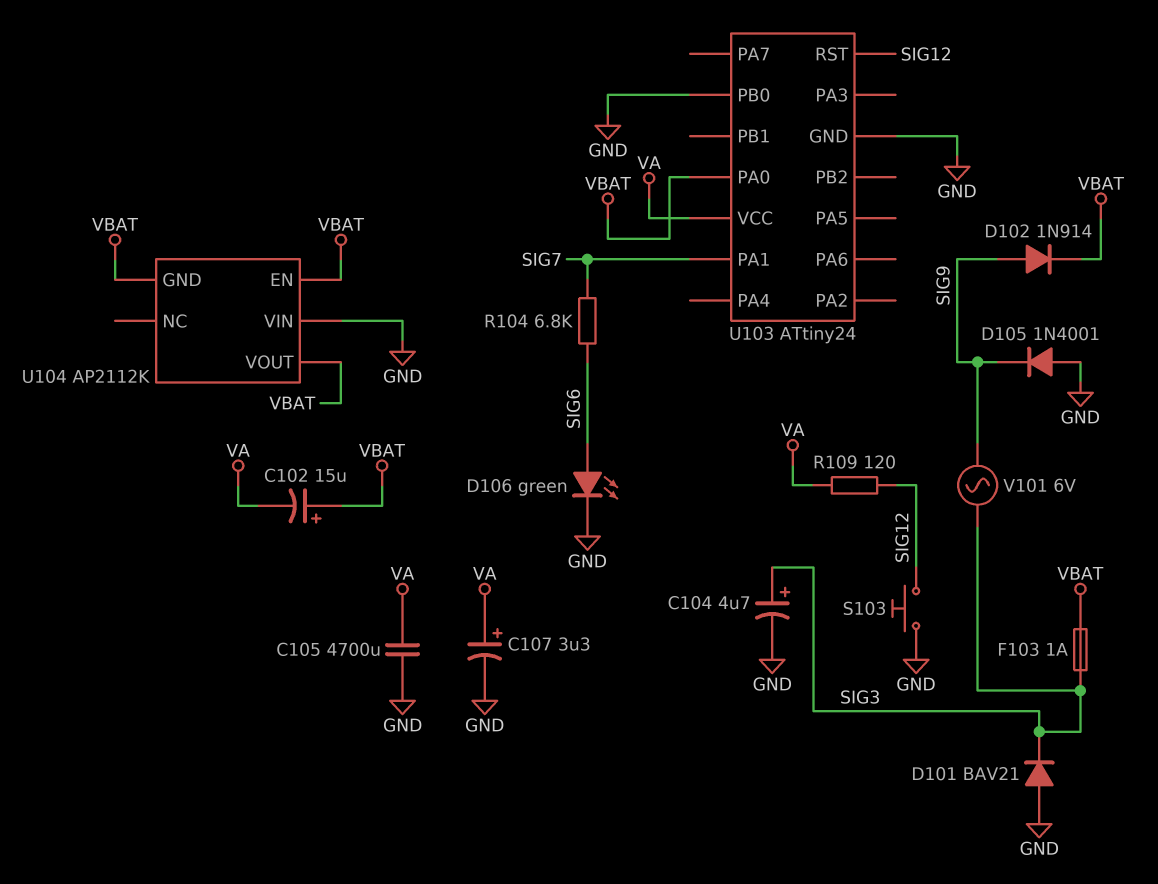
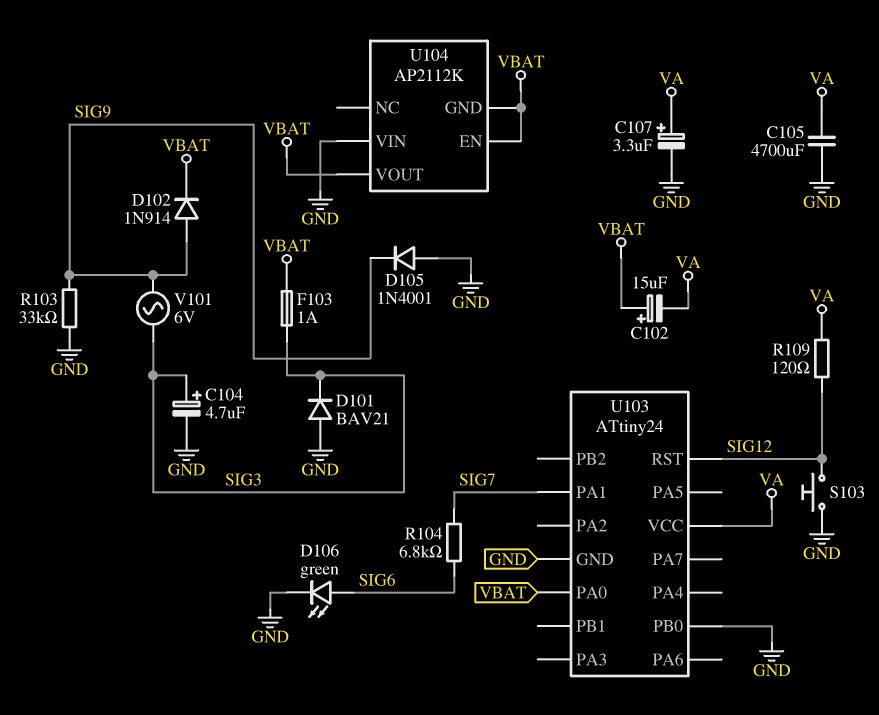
R103: none -> 33k (GND, SIG9)

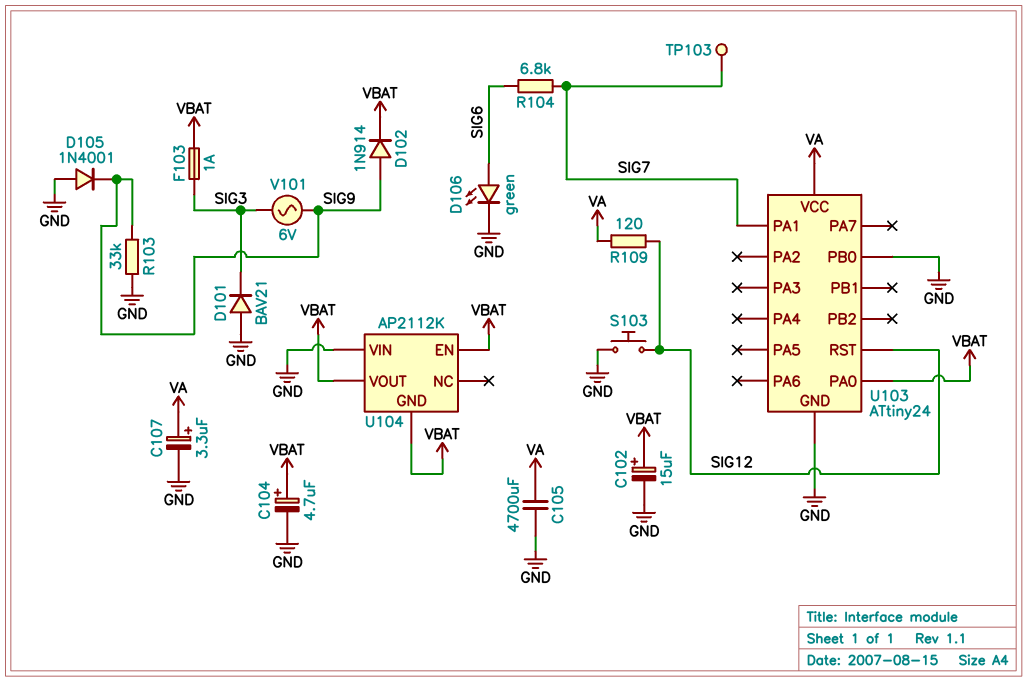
C102: 15uF (plus VBAT, minus VA) -> 15uF (plus VBAT, minus GND)
C104: 4.7uF (plus SIG3, minus GND) -> 4.7uF (plus VBAT, minus GND)
TP103: none -> test point (SIG7)

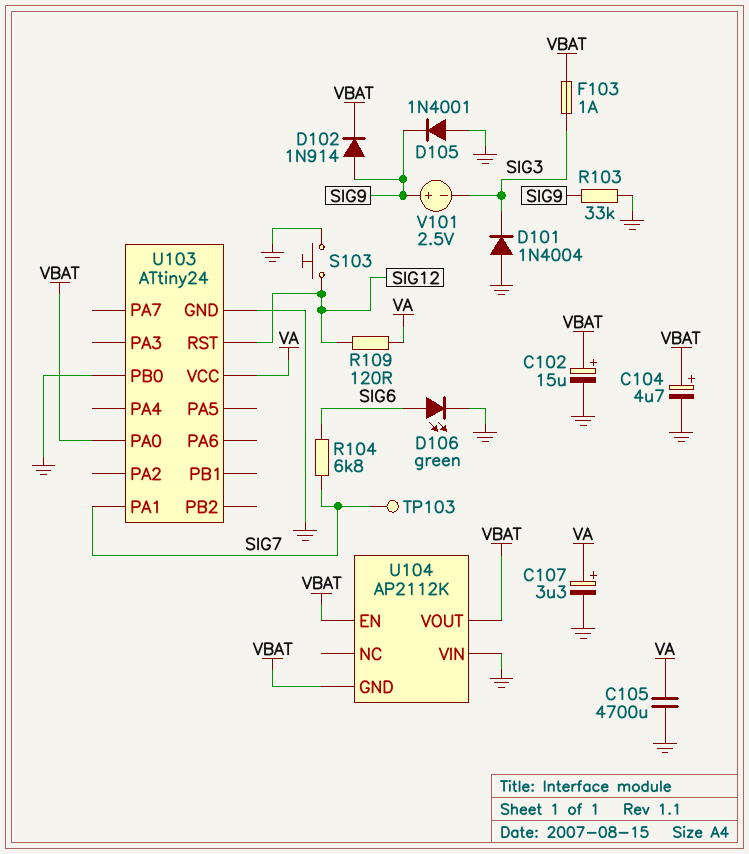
D101: diode BAV21 (A GND, K SIG3) -> diode 1N4004 (A GND, K SIG3)
V101: AC 6V (SIG3, SIG9) -> 2.5V (plus SIG9, minus SIG3)

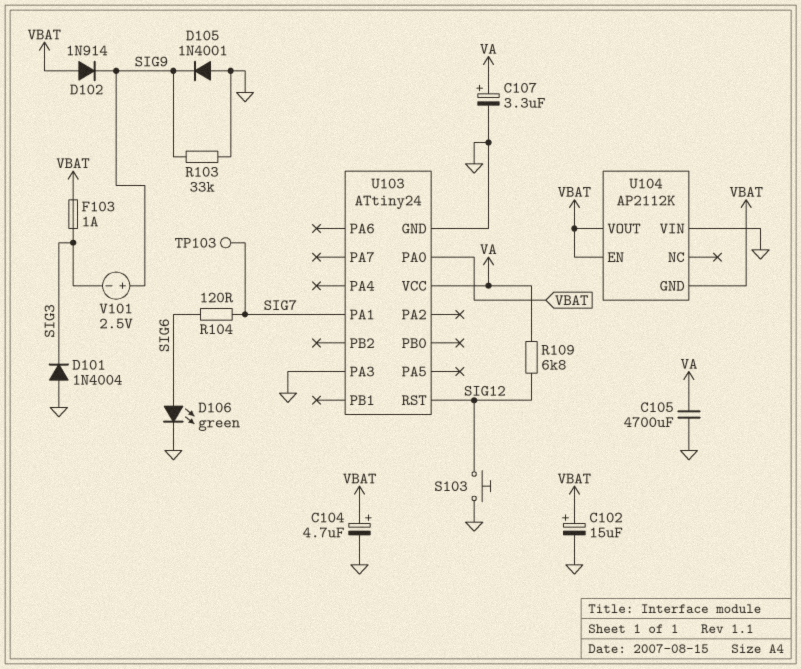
D102: diode 1N914 (A SIG9, K VBAT) -> diode 1N914 (A VBAT, K SIG9)
R104: 6.8k (SIG6, SIG7) -> 120 (SIG6, SIG7)
R109: 120 (SIG12, VA) -> 6.8k (SIG12, VA)
U103 pin PA3: none -> GND
U103 pin PB0: GND -> none

